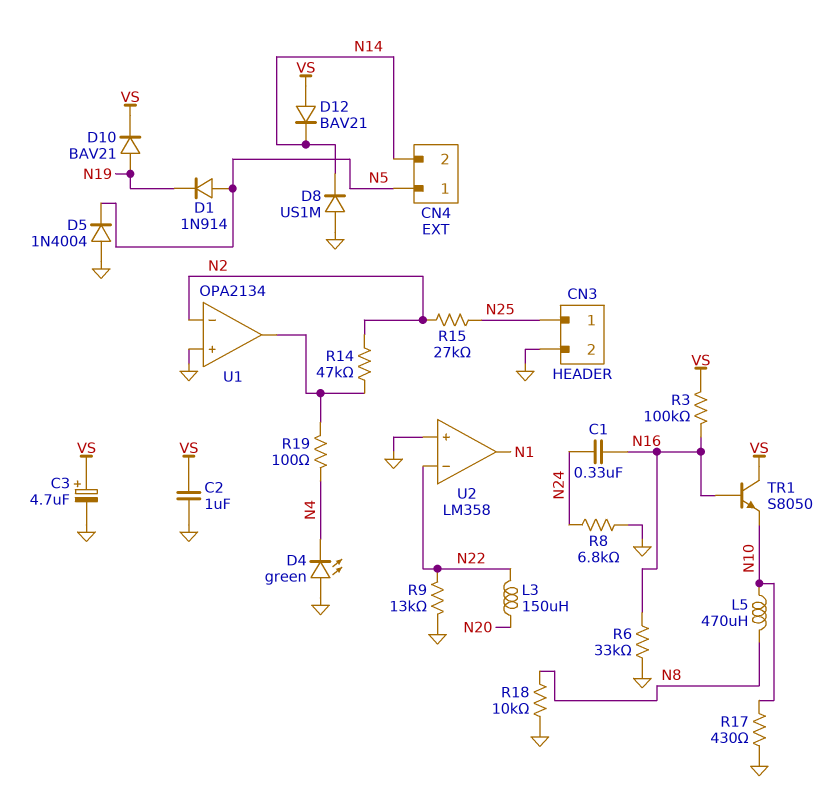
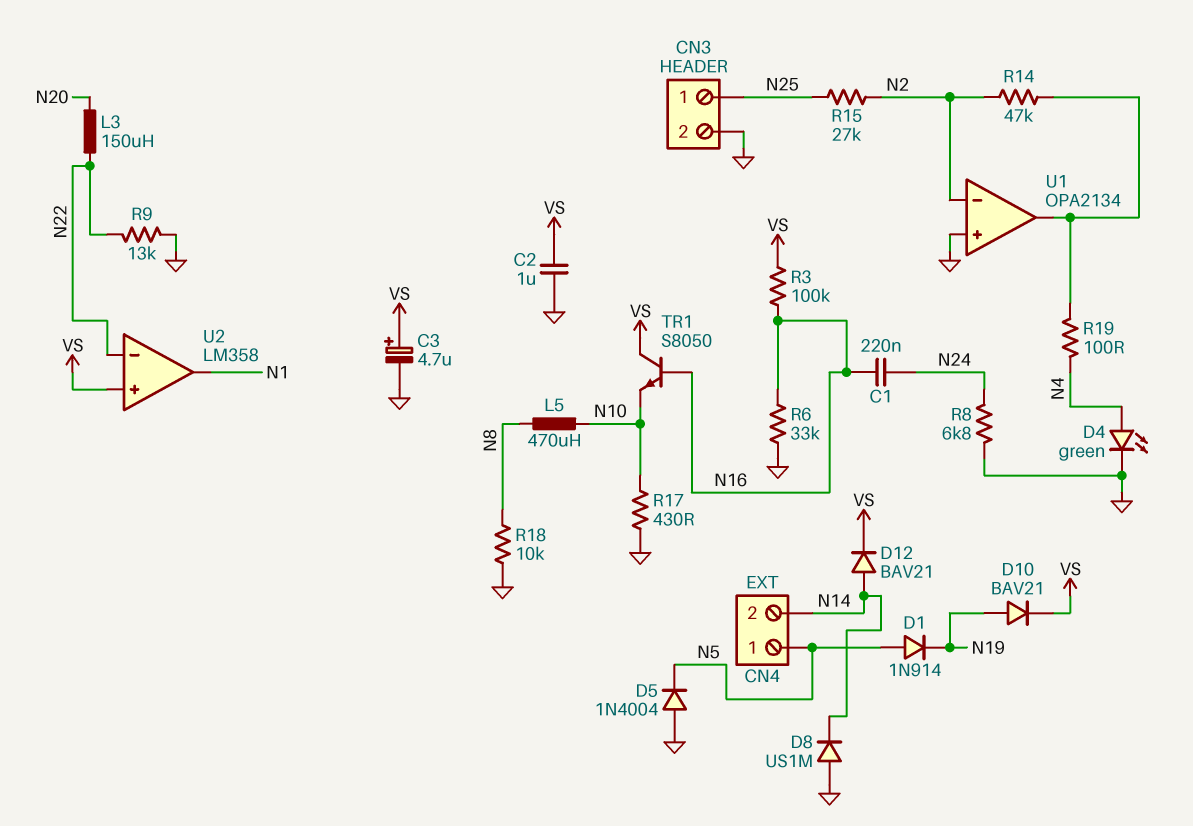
C1: 330nF (N16, N24) -> 220nF (N16, N24)
D4: LED green (A GND, K N4) -> LED green (A N4, K GND)
D12: diode BAV21 (A VS, K N14) -> diode BAV21 (A N14, K VS)
U2 pin in+: GND -> VS

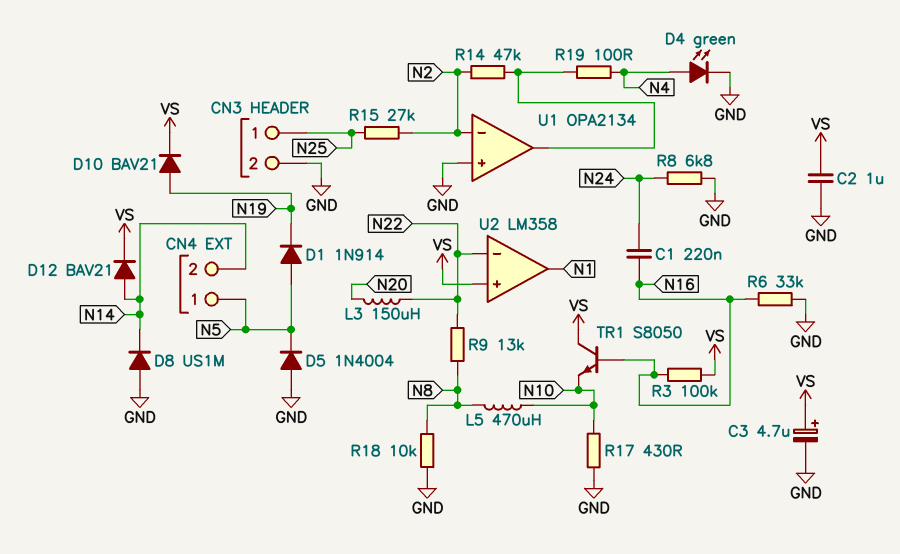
R9: 13k (GND, N22) -> 13k (N8, N22)

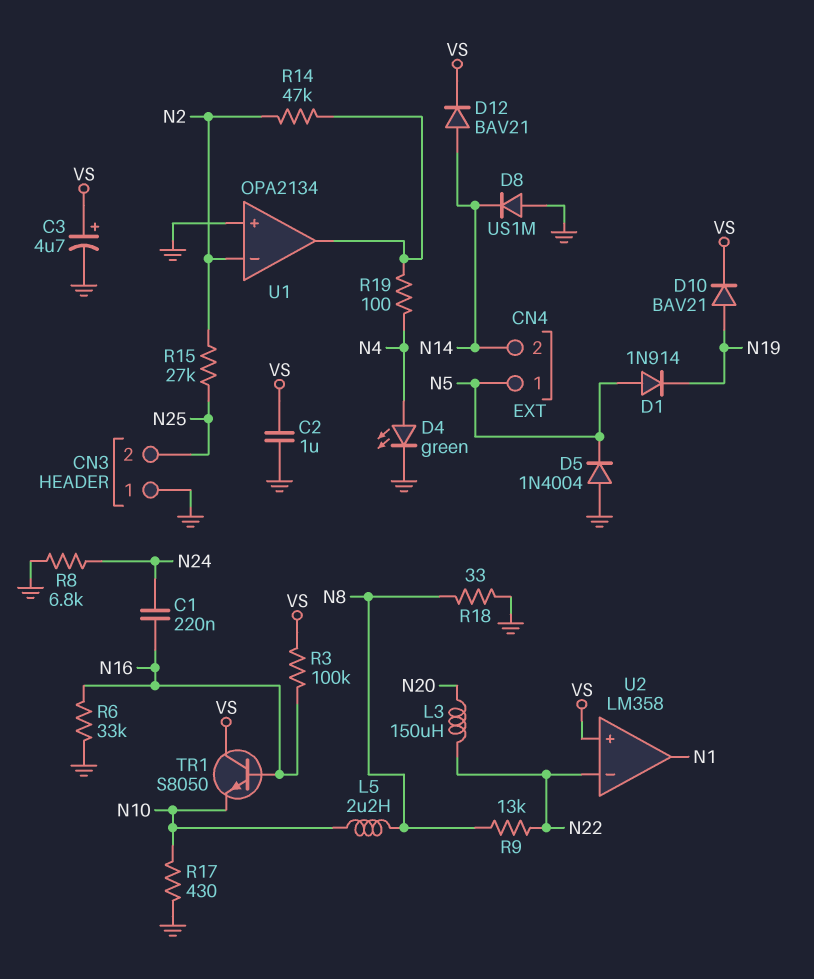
CN3 pin 1: N25 -> GND
CN3 pin 2: GND -> N25
L5: 470uH (N8, N10) -> 2.2uH (N8, N10)
R18: 10k (GND, N8) -> 33 (GND, N8)

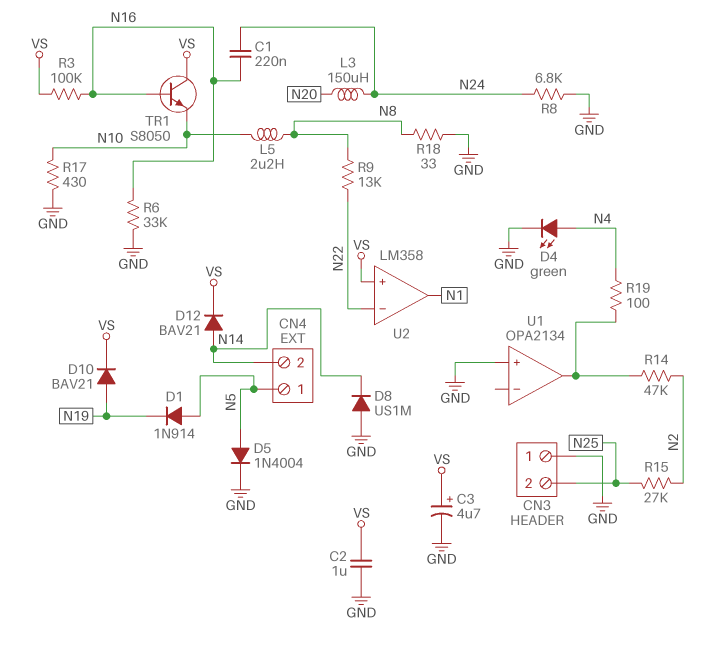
D5: diode 1N4004 (A GND, K N5) -> diode 1N4004 (A N5, K GND)
L3: 150uH (N20, N22) -> 150uH (N20, N24)
U1 pin in-: N2 -> none

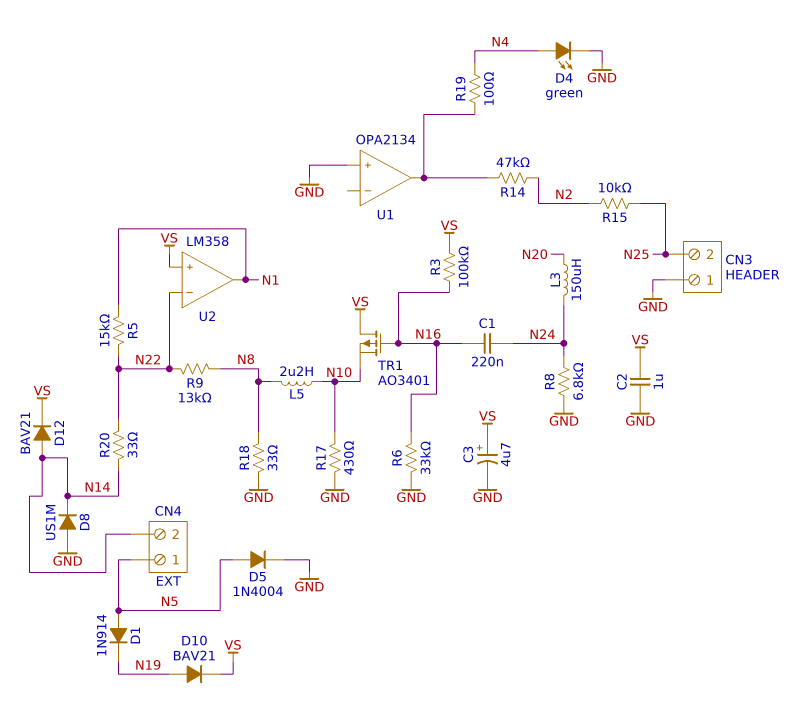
R5: none -> 15k (N1, N22)
R15: 27k (N2, N25) -> 10k (N2, N25)
R20: none -> 33 (N14, N22)
TR1: NPN S8050 (B N16, C VS, E N10) -> PMOS AO3401 (G N16, D VS, S N10)

